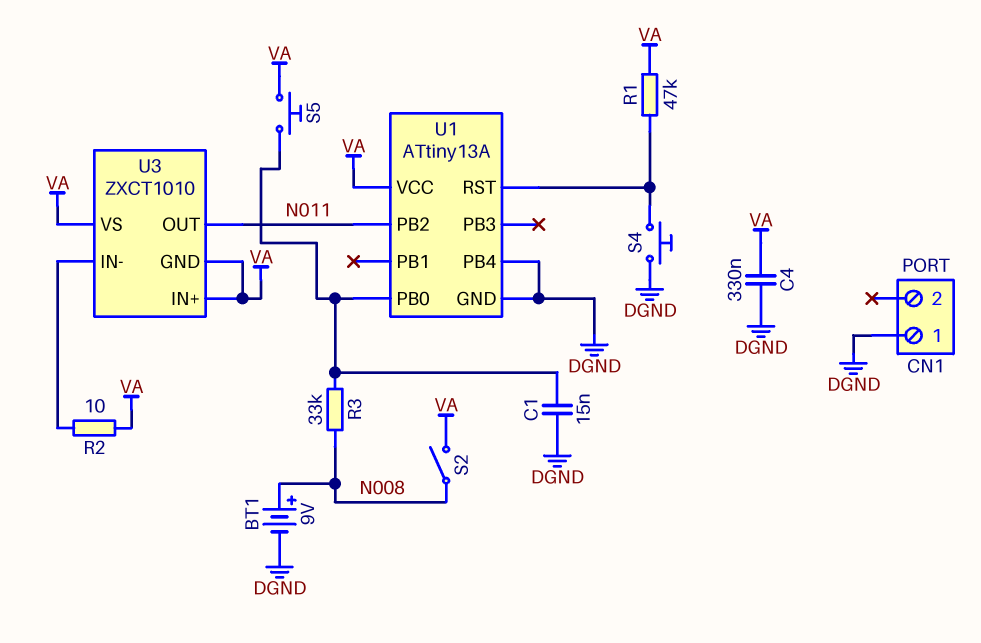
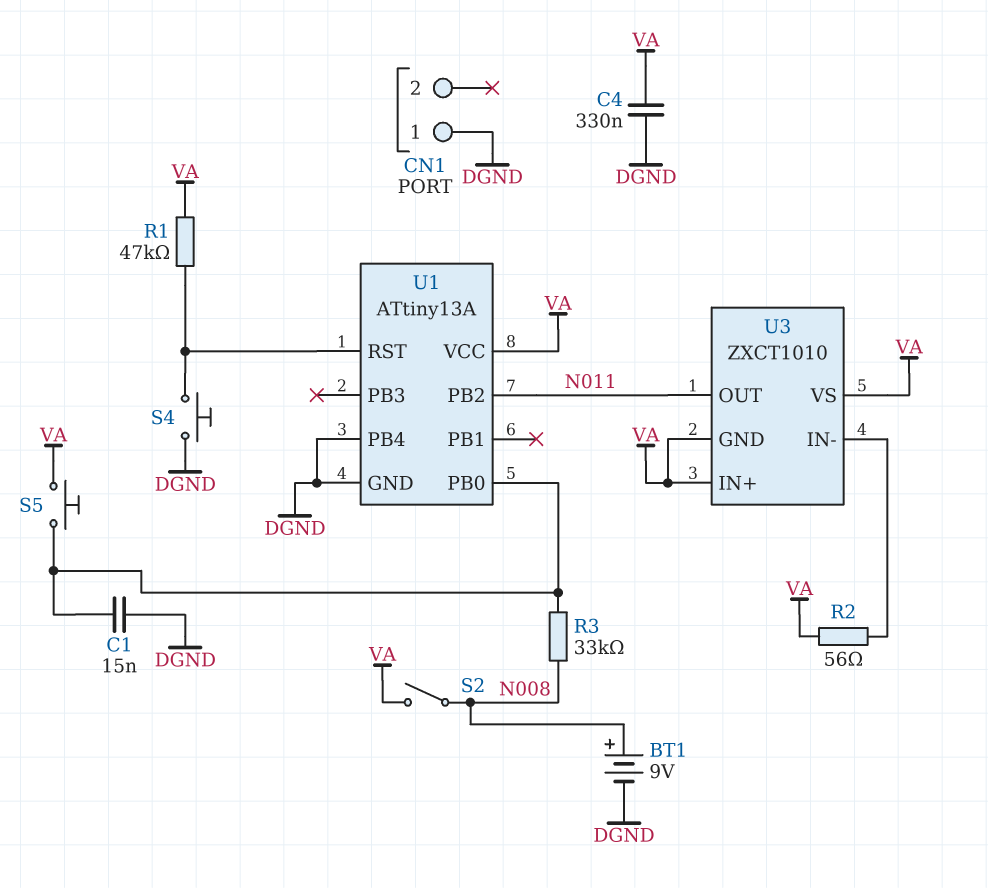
R2: 10 (U3/IN-, VA) -> 56 (U3/IN-, VA)

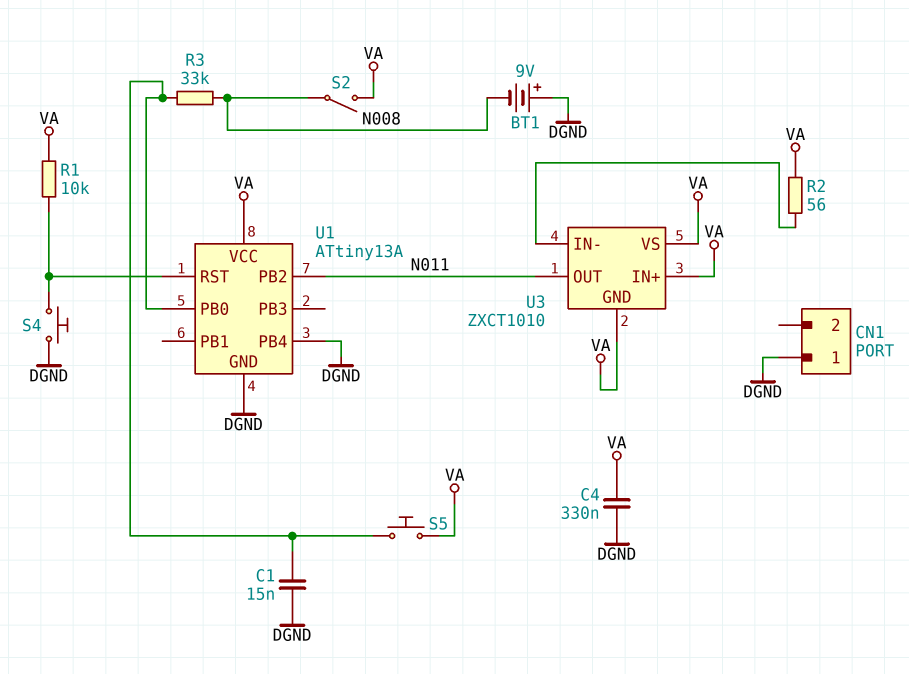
BT1: 9V (plus N008, minus DGND) -> 9V (plus DGND, minus N008)
R1: 47k (U1/RST, VA) -> 10k (U1/RST, VA)

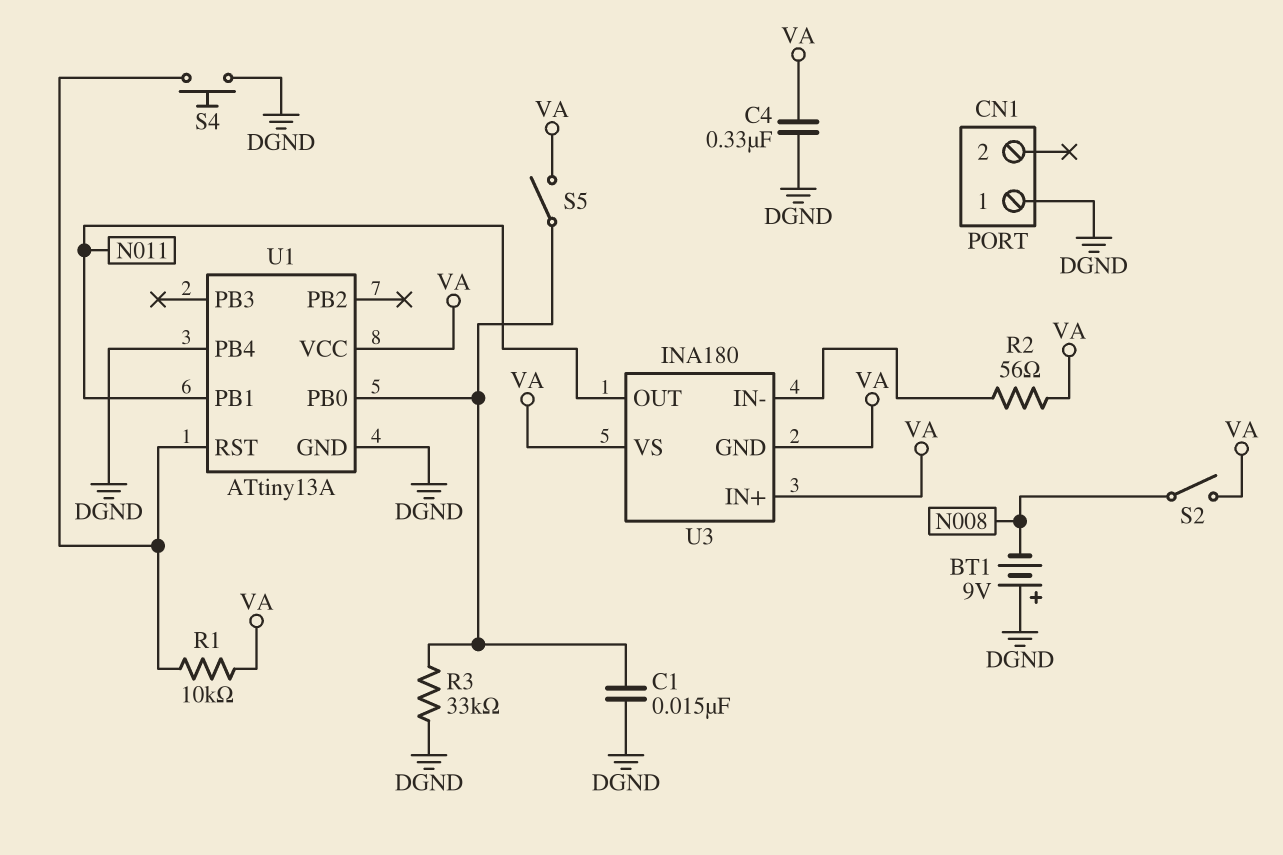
R3: 33k (N008, U1/PB0) -> 33k (DGND, U1/PB0)
S5: button (U1/PB0, VA) -> switch (U1/PB0, VA)
U1 pin PB1: none -> N011
U1 pin PB2: N011 -> none
U3: ZXCT1010 -> INA180

